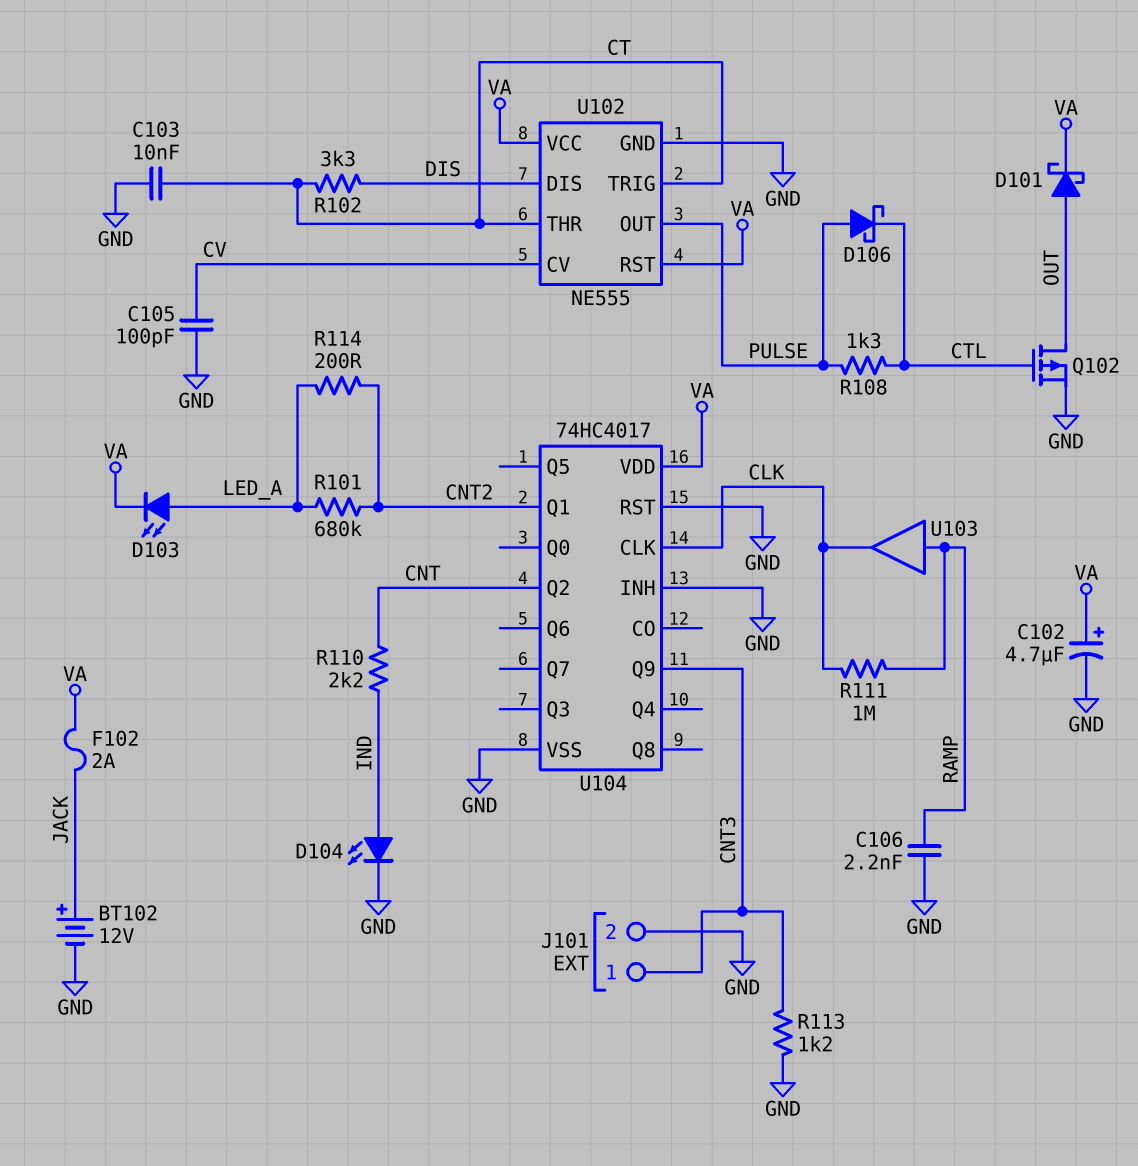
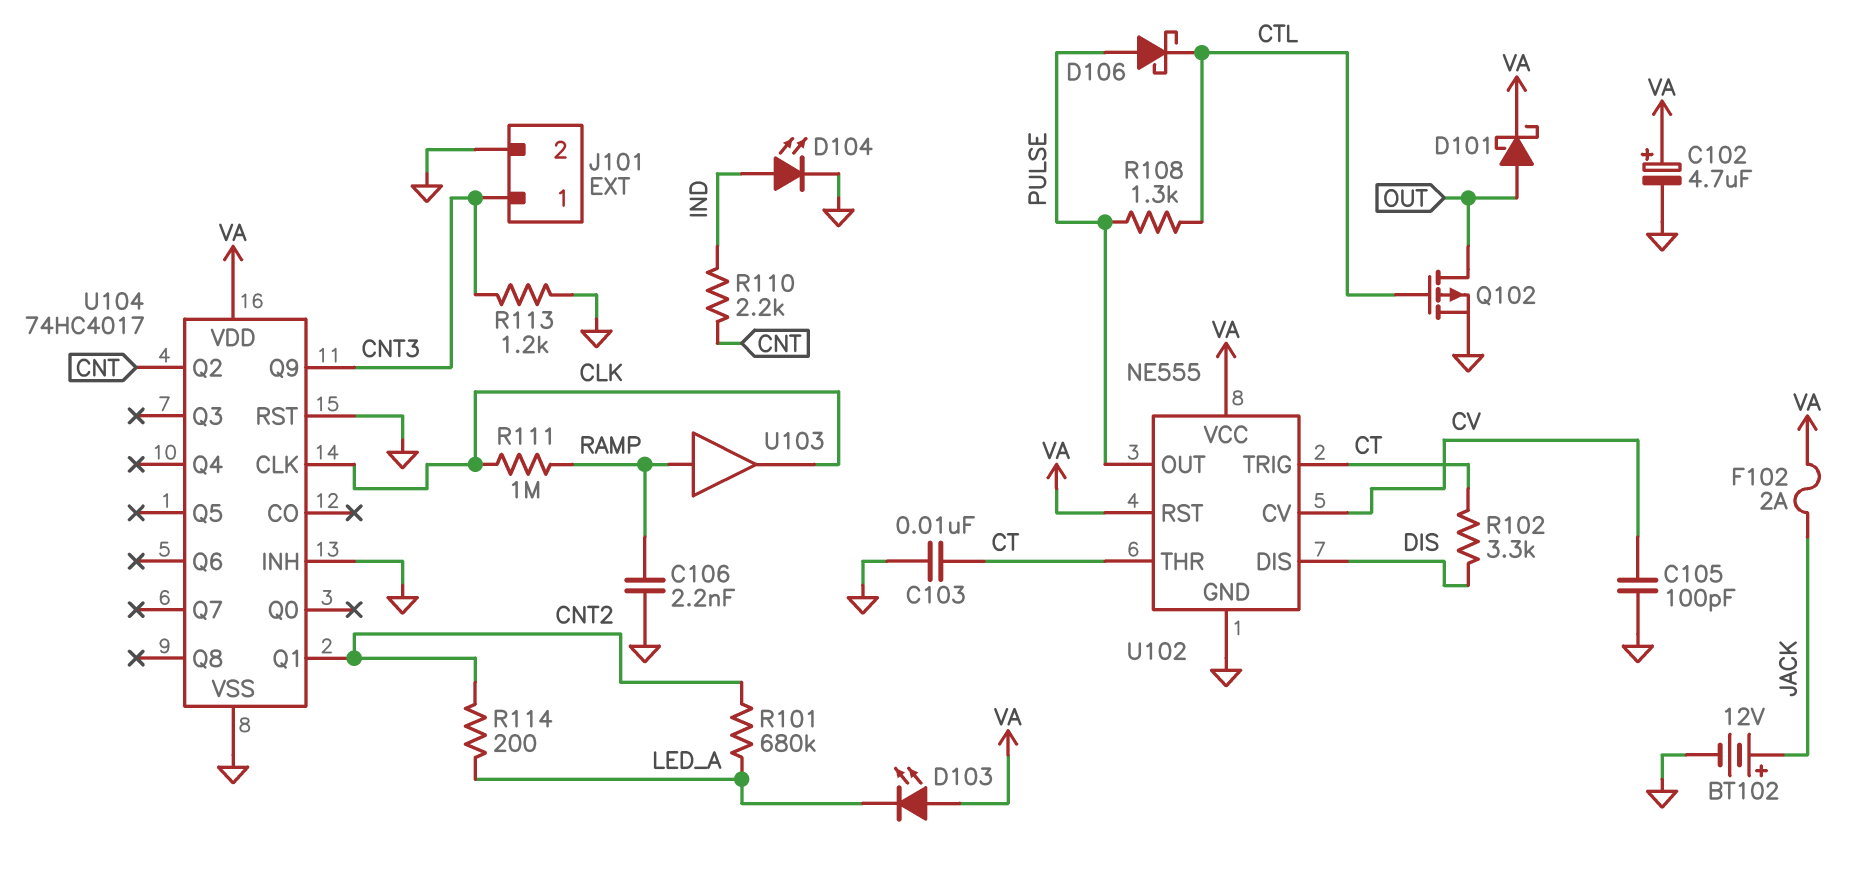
D103: LED (A LED_A, K VA) -> LED (A VA, K LED_A)

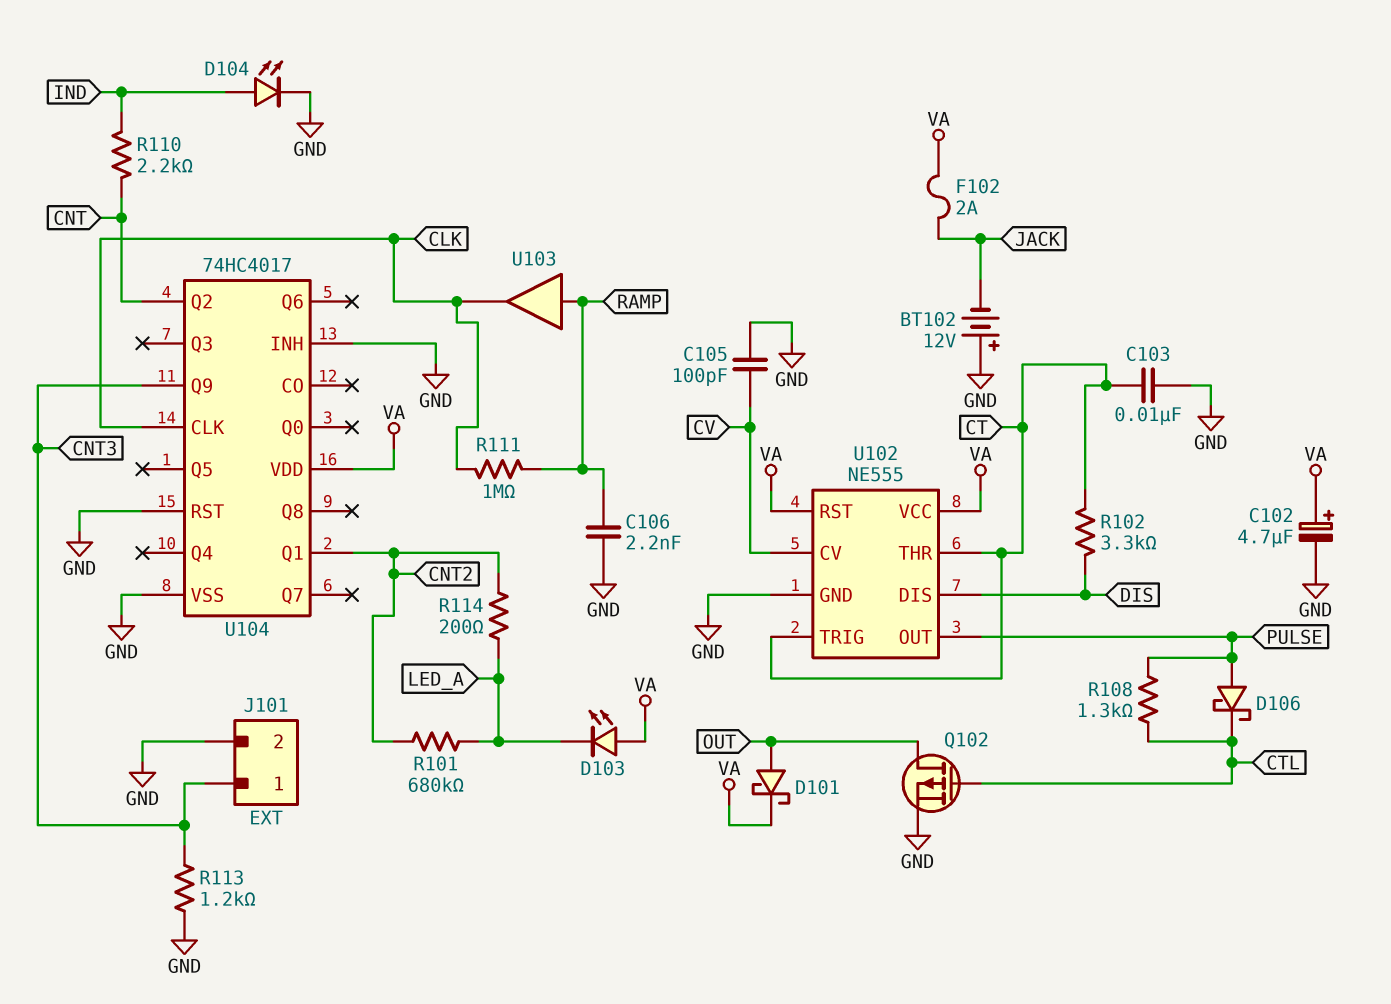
BT102: 12V (plus JACK, minus GND) -> 12V (plus GND, minus JACK)

